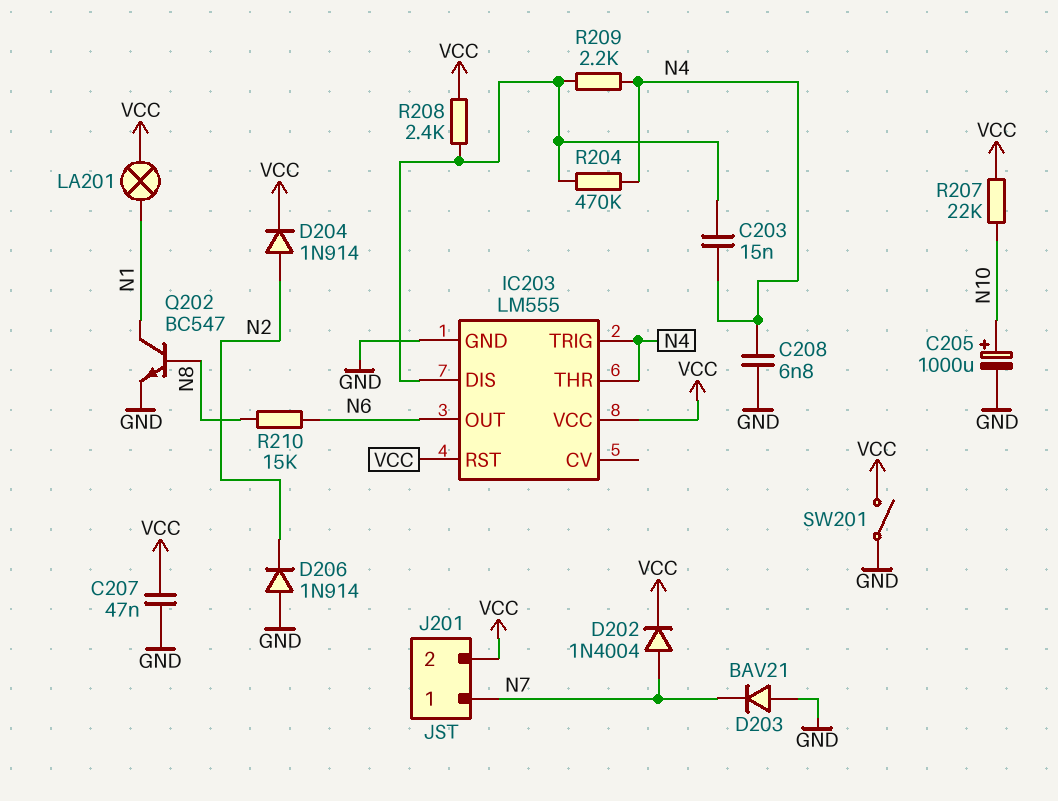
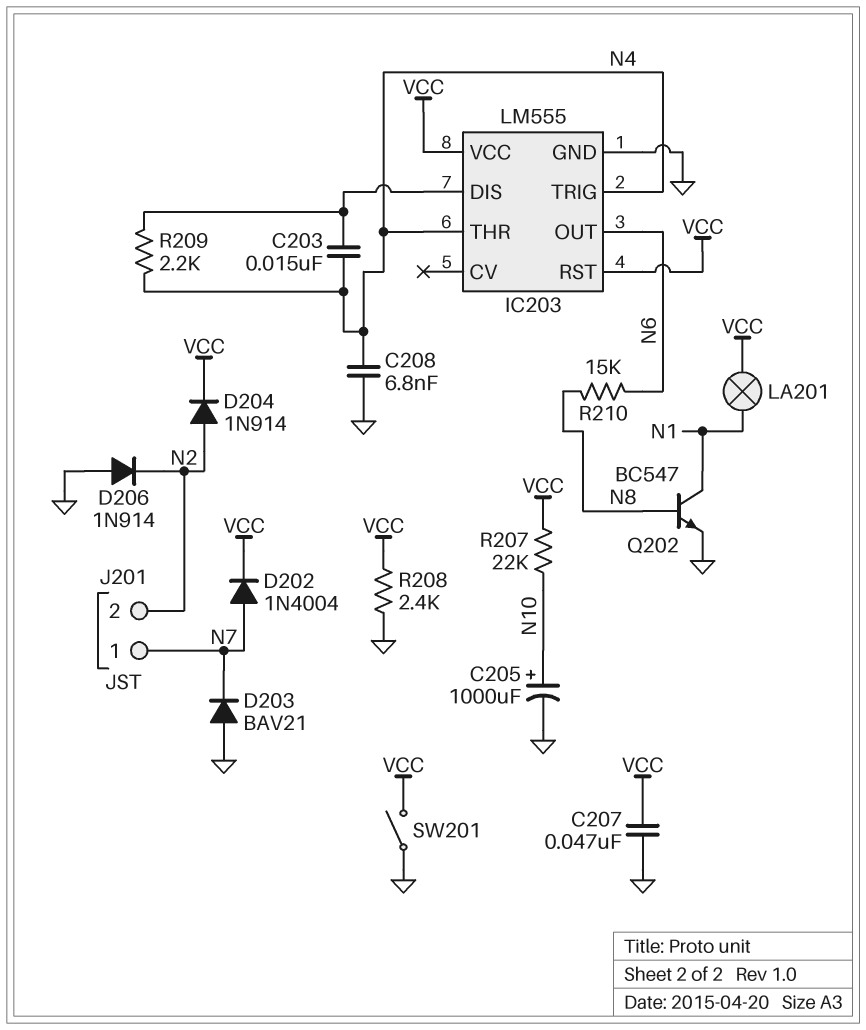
J201 pin 2: VCC -> N2
R204: 470k (IC203/DIS, N4) -> none
R208: 2.4k (IC203/DIS, VCC) -> 2.4k (GND, VCC)

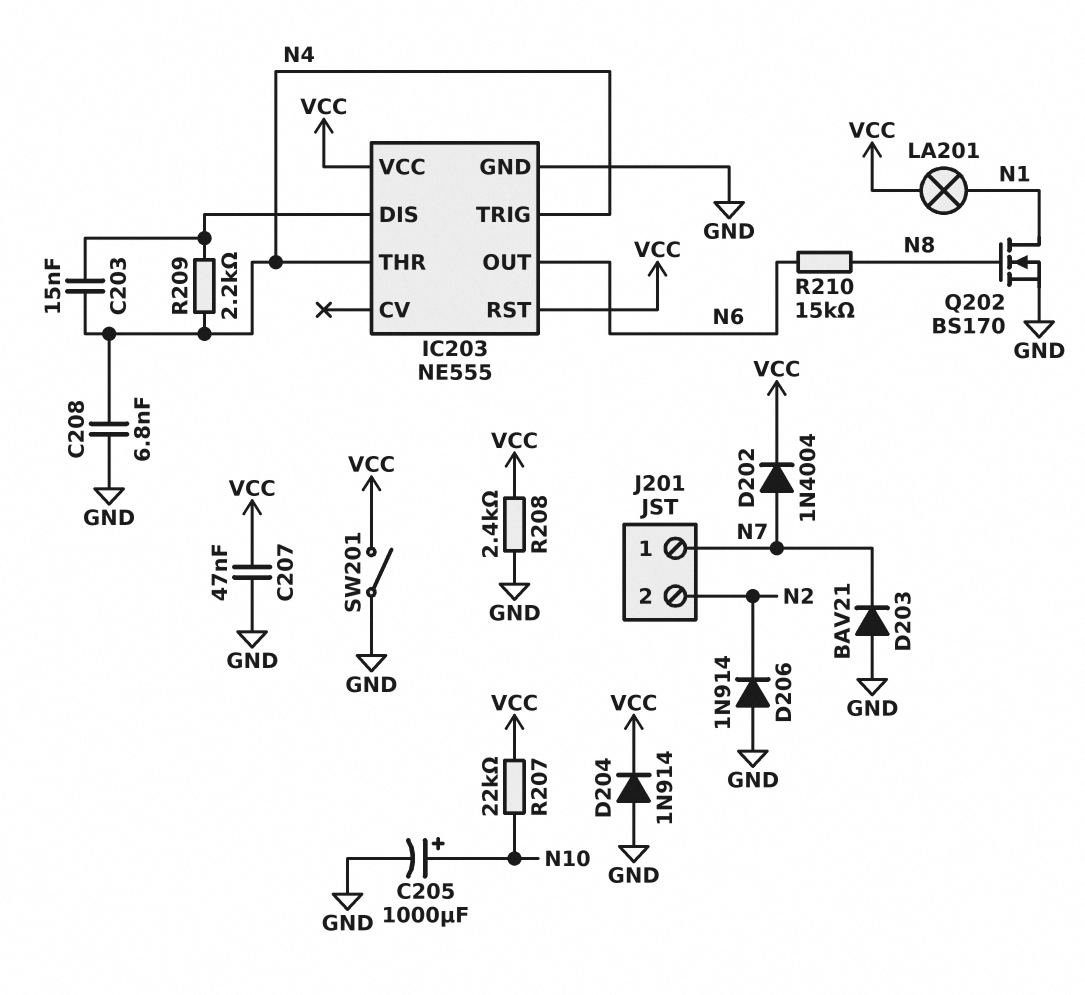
D204: diode 1N914 (A N2, K VCC) -> diode 1N914 (A GND, K VCC)
IC203: LM555 -> NE555
Q202: NPN BC547 (B N8, C N1, E GND) -> NMOS BS170 (G N8, D N1, S GND)

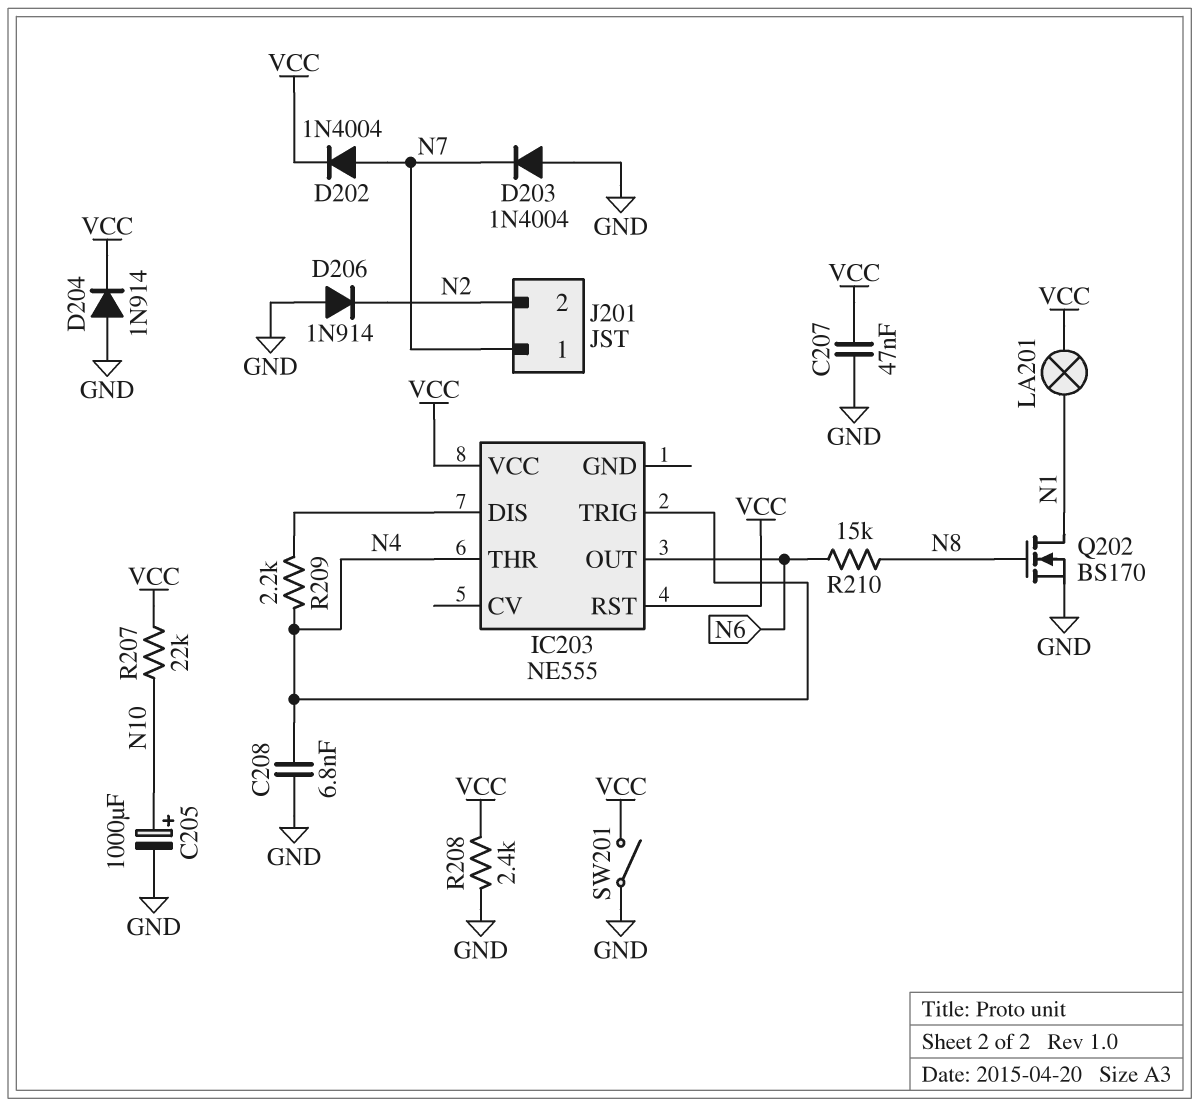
C203: 15nF (IC203/DIS, N4) -> none
D203: diode BAV21 (A GND, K N7) -> diode 1N4004 (A GND, K N7)
IC203 pin GND: GND -> none

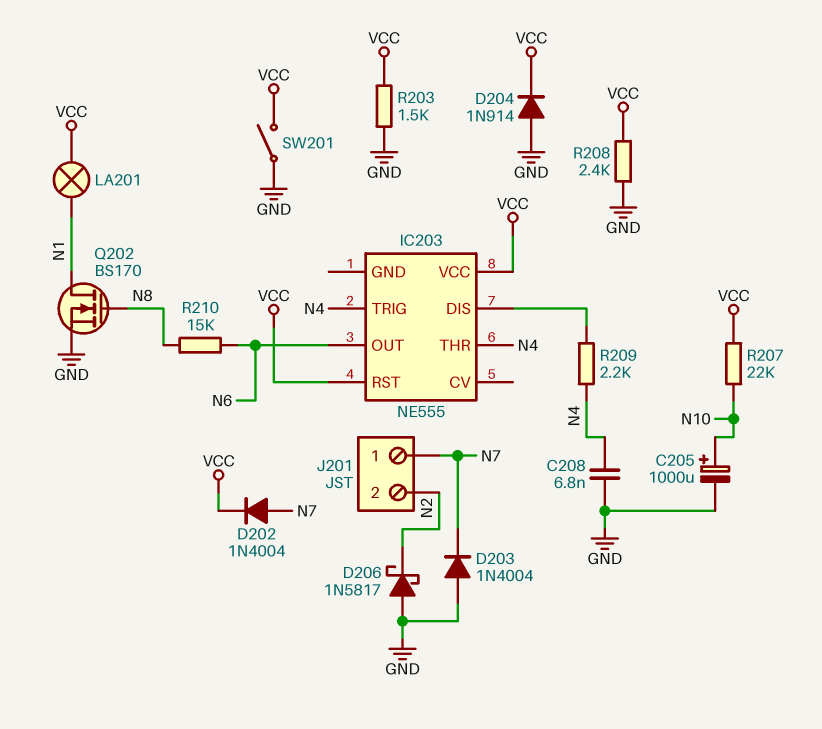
C207: 47nF (GND, VCC) -> none
D206: diode 1N914 (A GND, K N2) -> schottky 1N5817 (A GND, K N2)
R203: none -> 1.5k (GND, VCC)

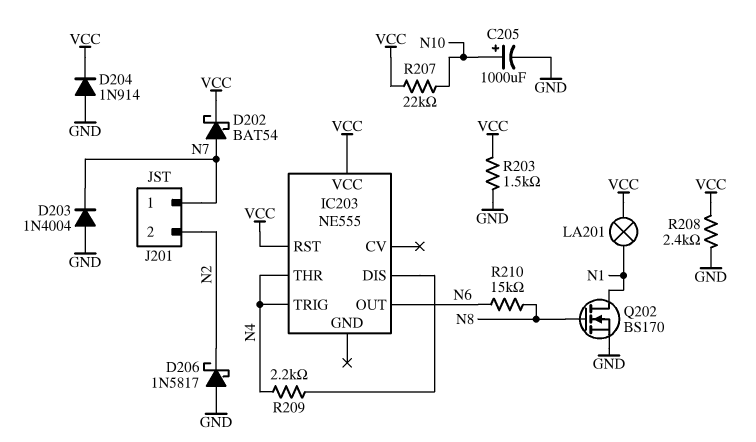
C208: 6.8nF (GND, N4) -> none
D202: diode 1N4004 (A N7, K VCC) -> schottky BAT54 (A N7, K VCC)
SW201: switch (GND, VCC) -> none

